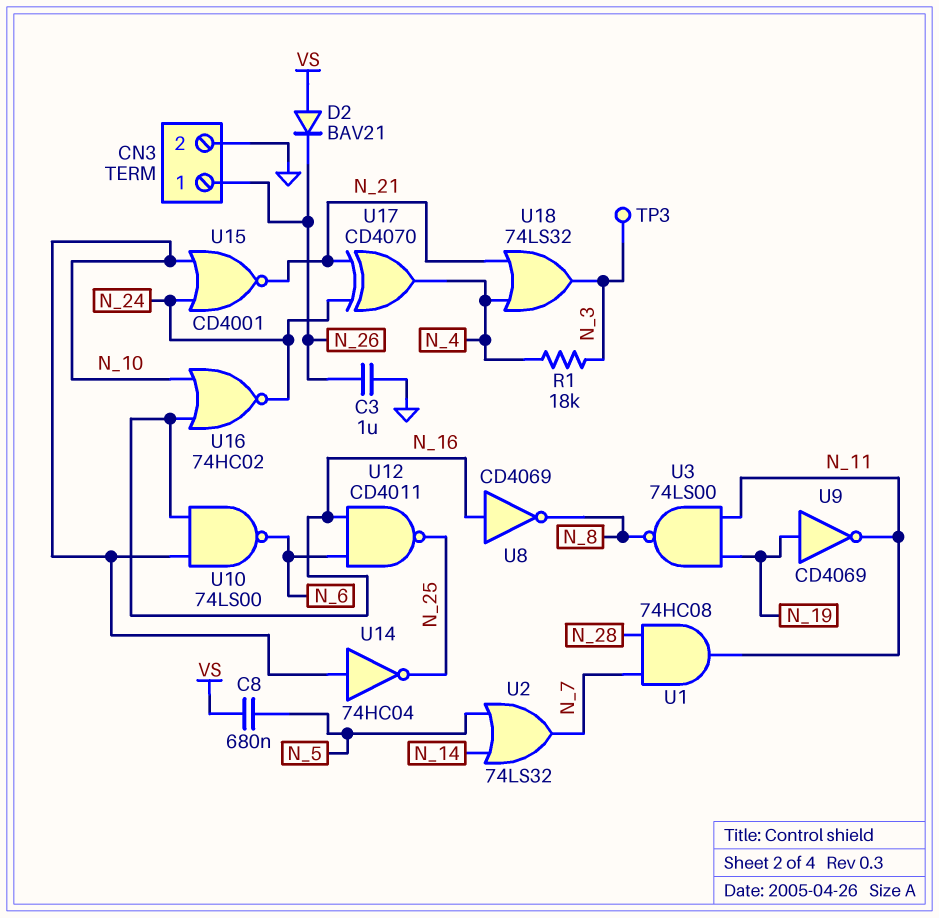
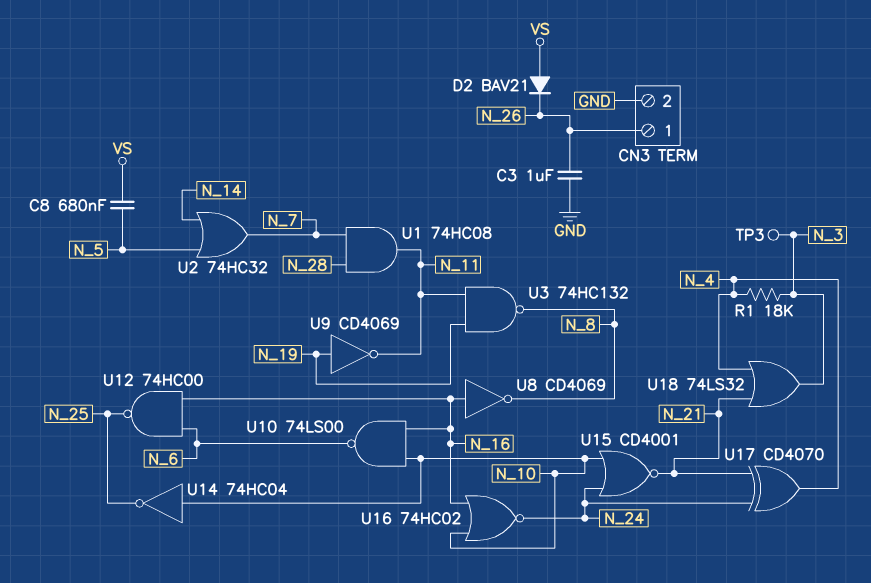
U2: OR 74LS32 (in N_5, in N_14, out N_7) -> OR 74HC32 (in N_5, in N_14, out N_7)
U3: NAND 74LS00 (in N_11, in N_19, out N_8) -> NAND 74HC132 (in N_11, in N_19, out N_8)
U12: NAND CD4011 (in N_6, in N_16, out N_25) -> NAND 74HC00 (in N_6, in N_16, out N_25)

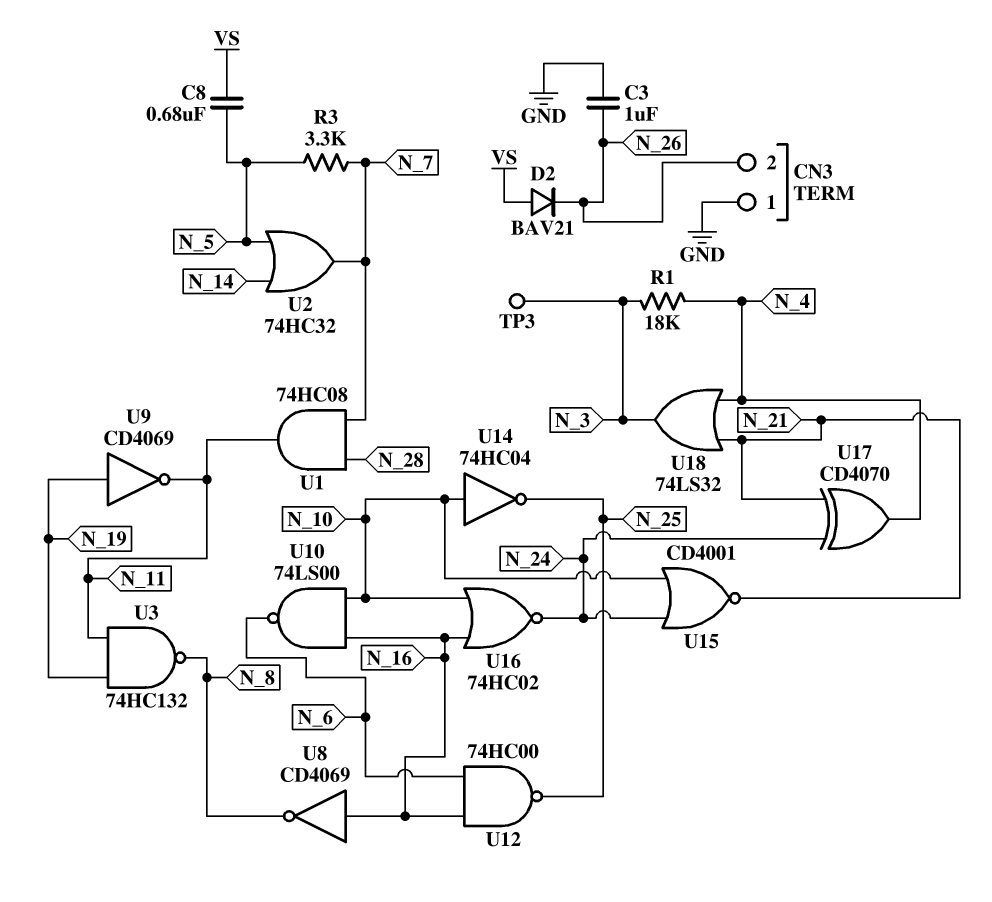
CN3 pin 1: N_26 -> GND
CN3 pin 2: GND -> N_26
R3: none -> 3.3k (N_5, N_7)

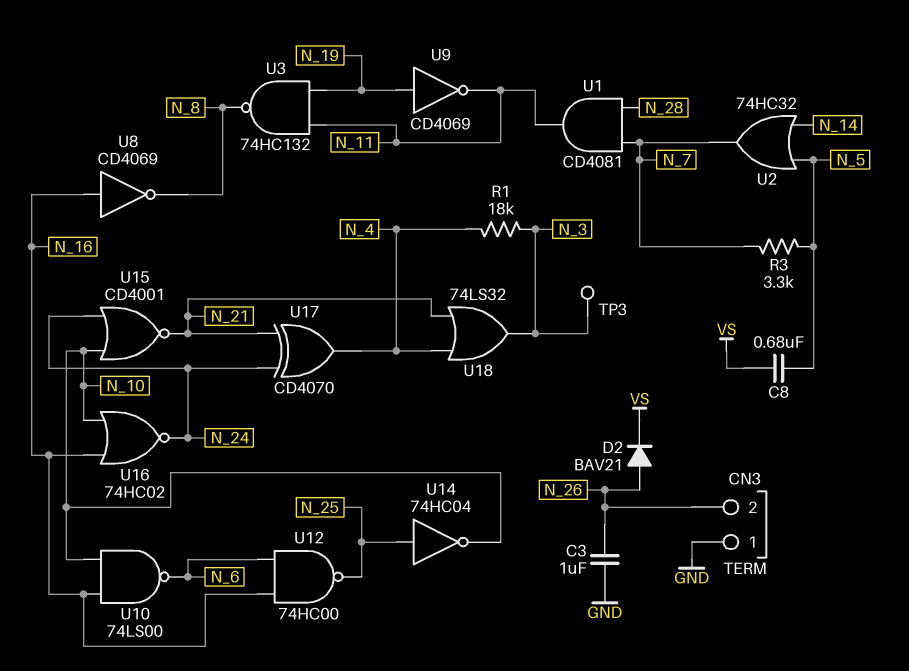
D2: diode BAV21 (A VS, K N_26) -> diode BAV21 (A N_26, K VS)
U1: AND 74HC08 (in N_7, in N_28, out N_11) -> AND CD4081 (in N_7, in N_28, out N_11)
U14: NOT 74HC04 (in N_10, out N_25) -> NOT 74HC04 (in N_25, out N_10)

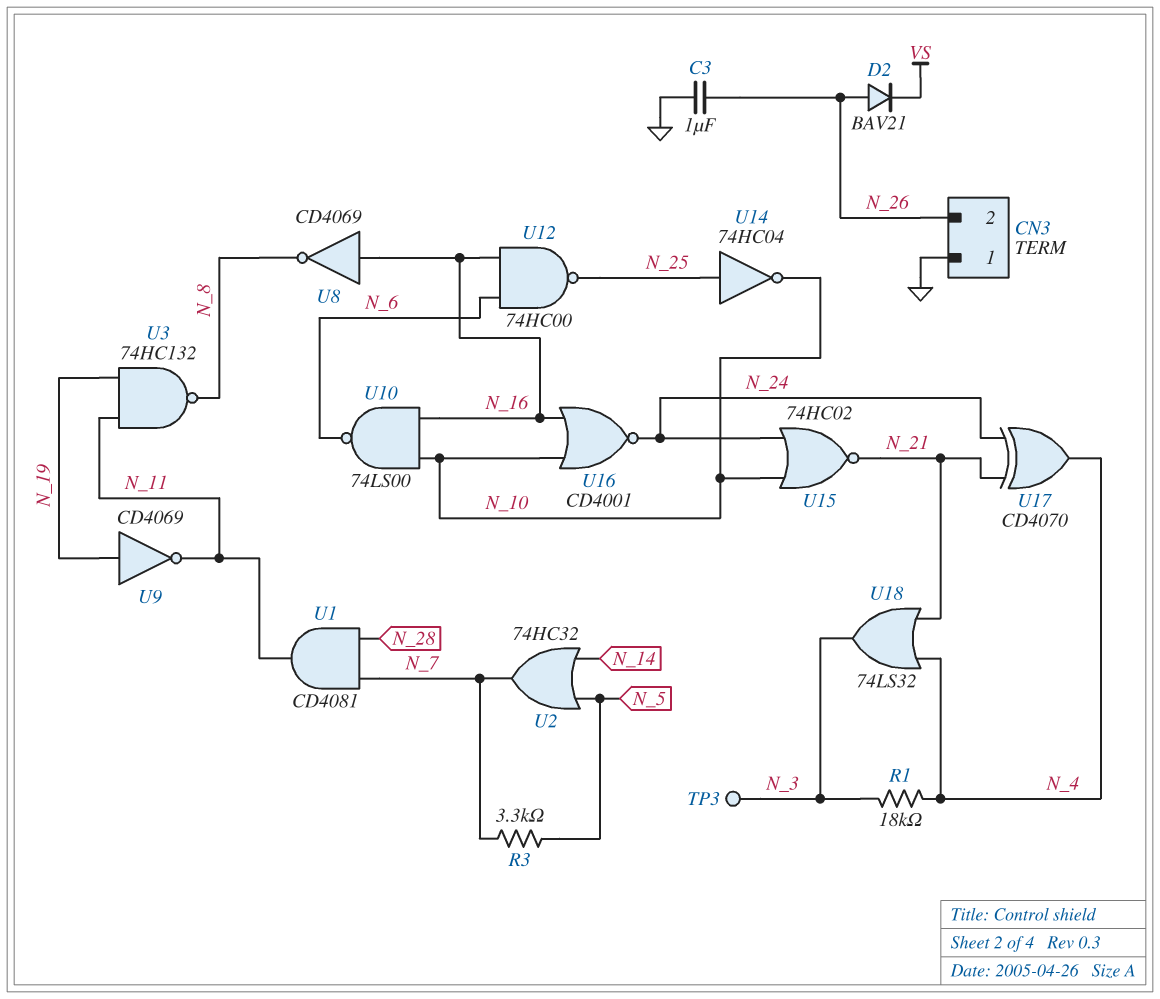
C8: 680nF (N_5, VS) -> none
U15: NOR CD4001 (in N_10, in N_24, out N_21) -> NOR 74HC02 (in N_10, in N_24, out N_21)
U16: NOR 74HC02 (in N_10, in N_16, out N_24) -> NOR CD4001 (in N_10, in N_16, out N_24)

